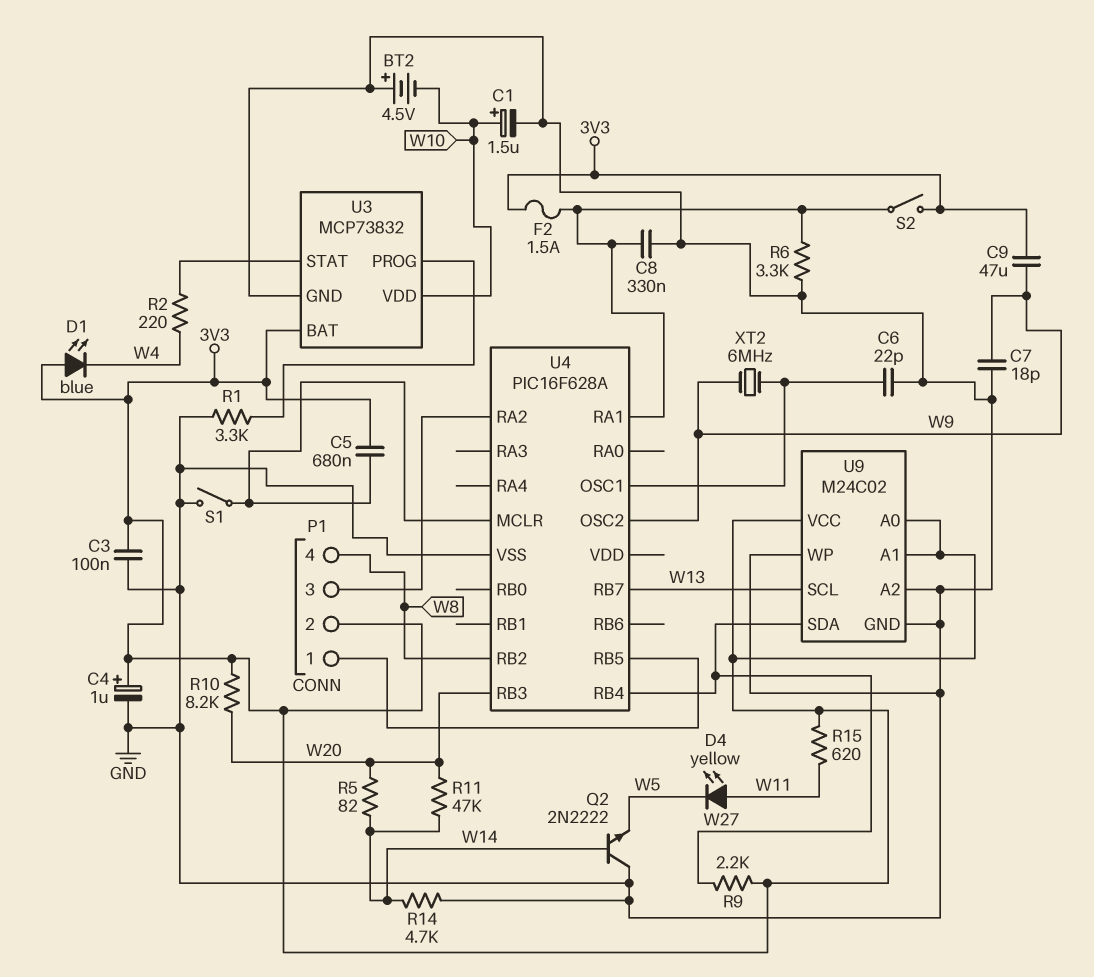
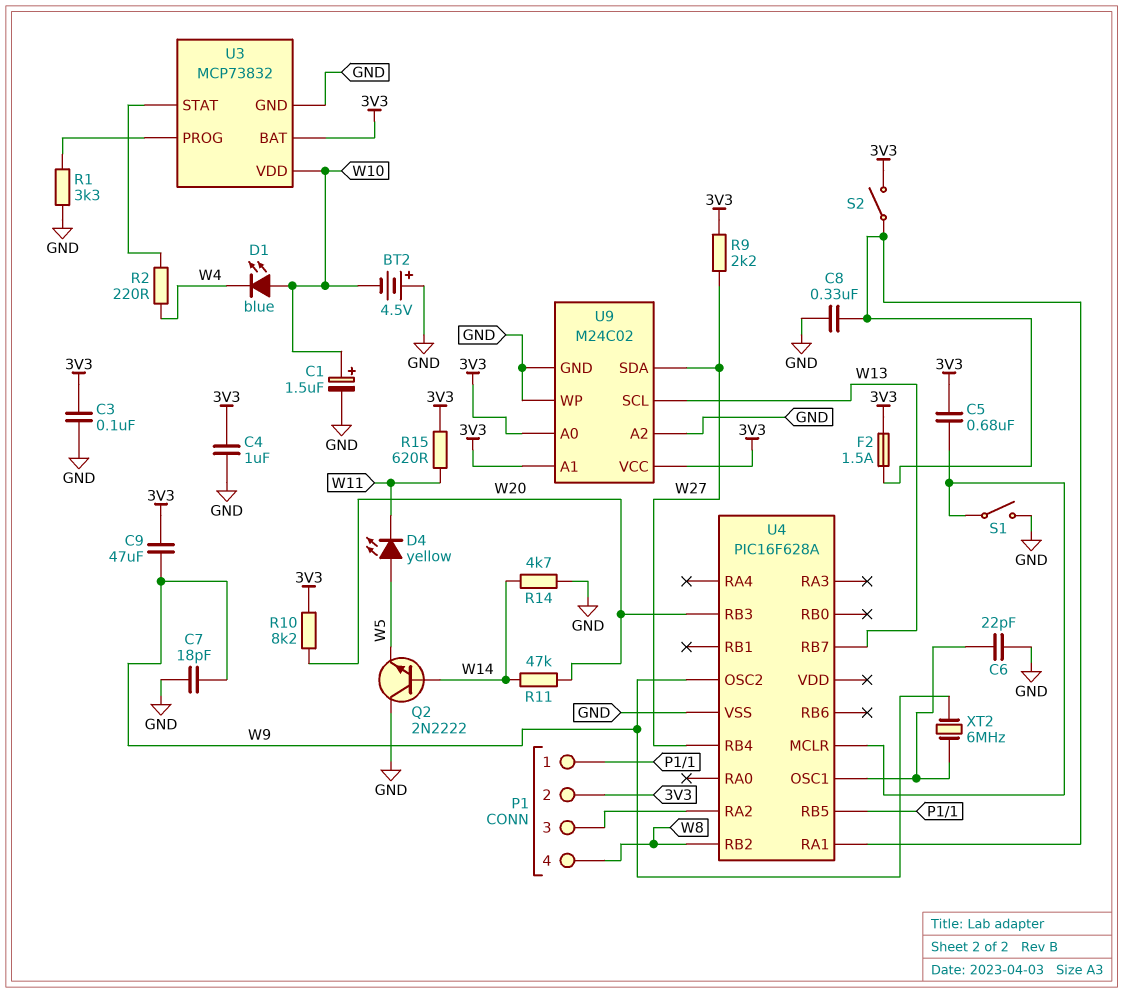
C4: 1uF (plus 3V3, minus GND) -> 1uF (3V3, GND)
D1: LED blue (A 3V3, K W4) -> LED blue (A W10, K W4)
D4: LED yellow (A W11, K W5) -> LED yellow (A W5, K W11)
R5: 82 (W14, W20) -> none
R6: 3.3k (GND, U4/RA1) -> none

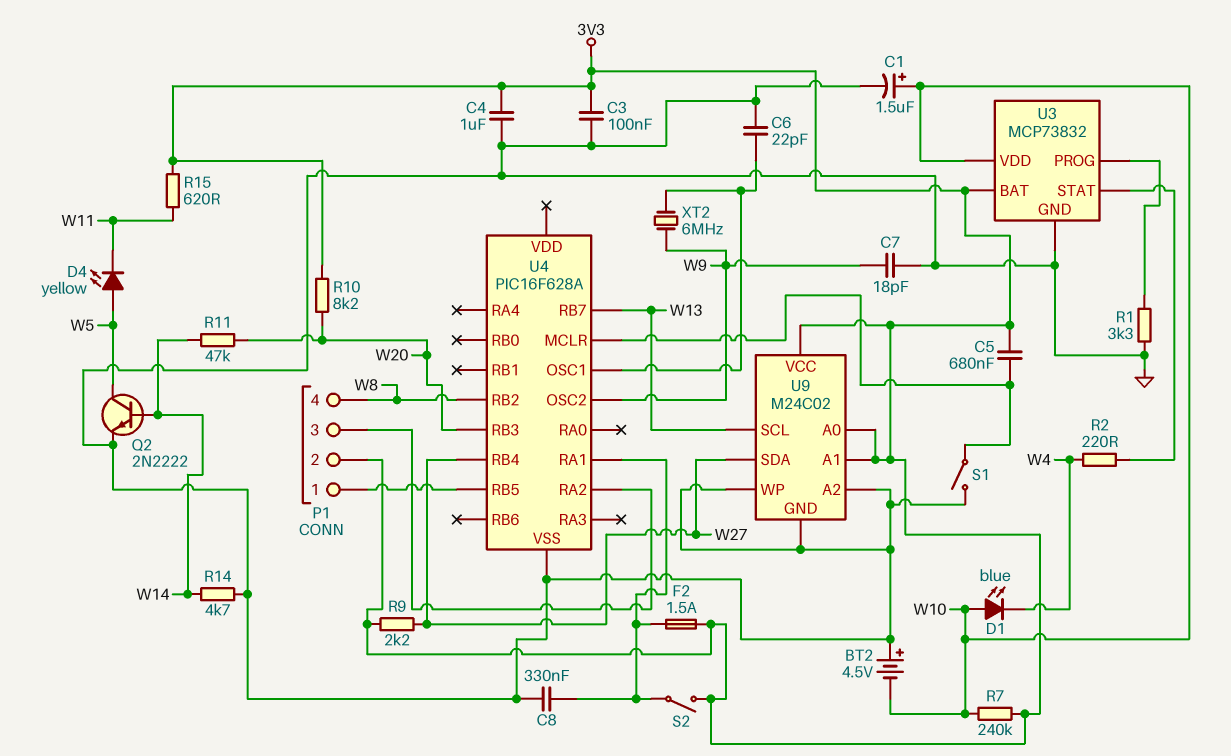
C9: 47uF (3V3, W9) -> none
Q2: NPN 2N2222 (B W14, C GND, E W5) -> NPN 2N2222 (B W14, C W5, E GND)
R7: none -> 240k (3V3, W10)

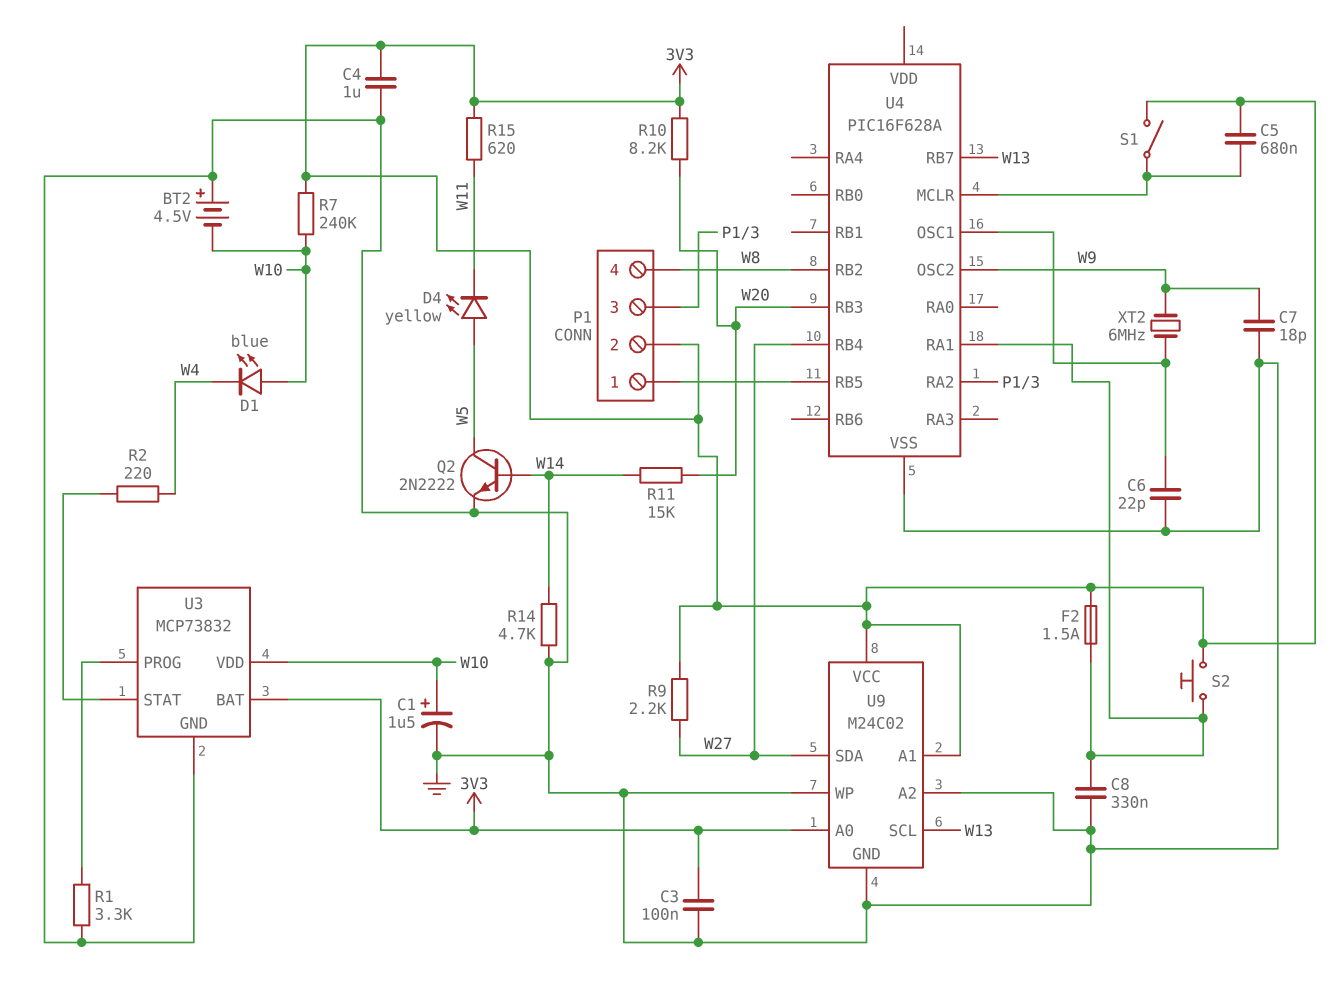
R11: 47k (W14, W20) -> 15k (W14, W20)
S1: switch (GND, U4/MCLR) -> switch (3V3, U4/MCLR)
S2: switch (3V3, U4/RA1) -> button (3V3, U4/RA1)

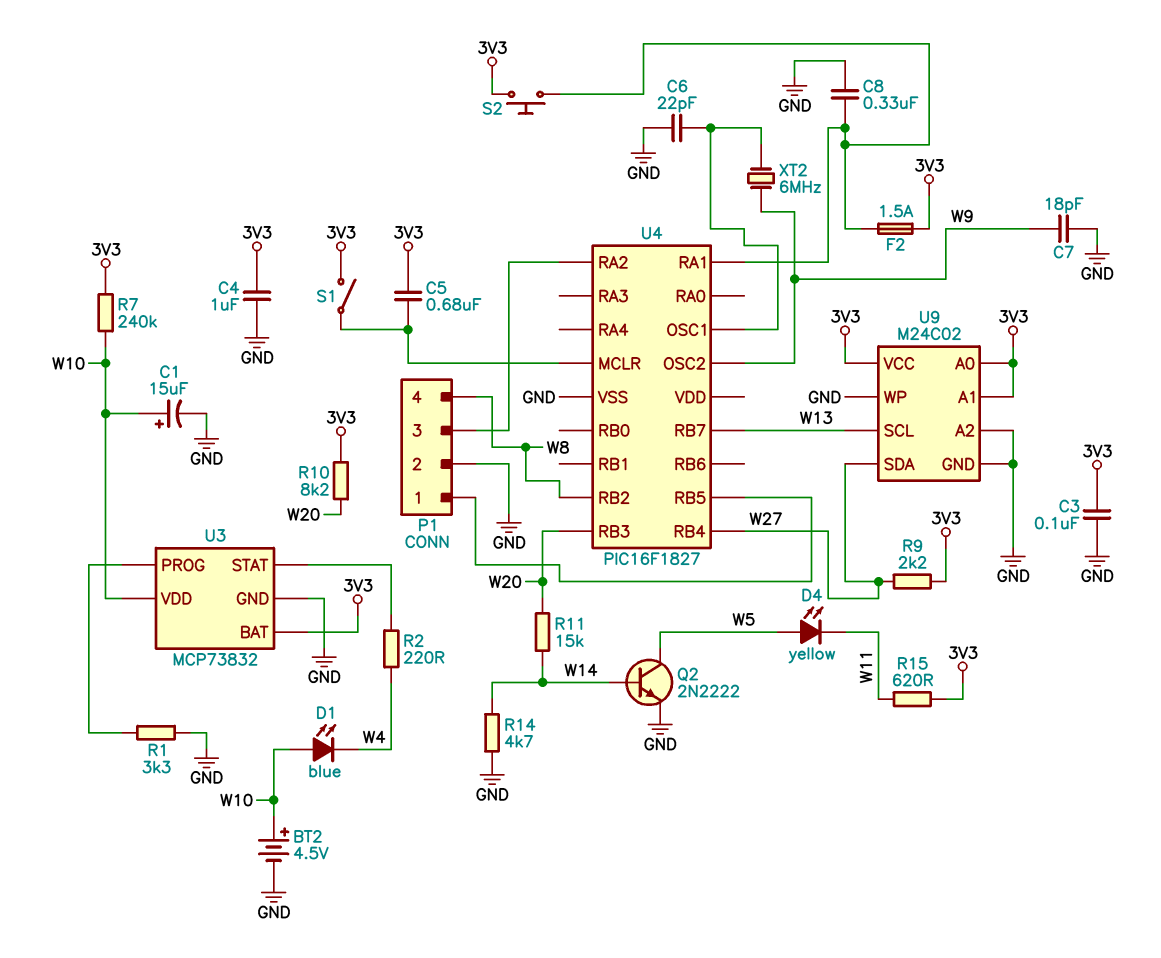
BT2: 4.5V (plus GND, minus W10) -> 4.5V (plus W10, minus GND)
C1: 1.5uF (plus W10, minus GND) -> 15uF (plus W10, minus GND)
P1 pin 2: 3V3 -> GND
U4: PIC16F628A -> PIC16F1827

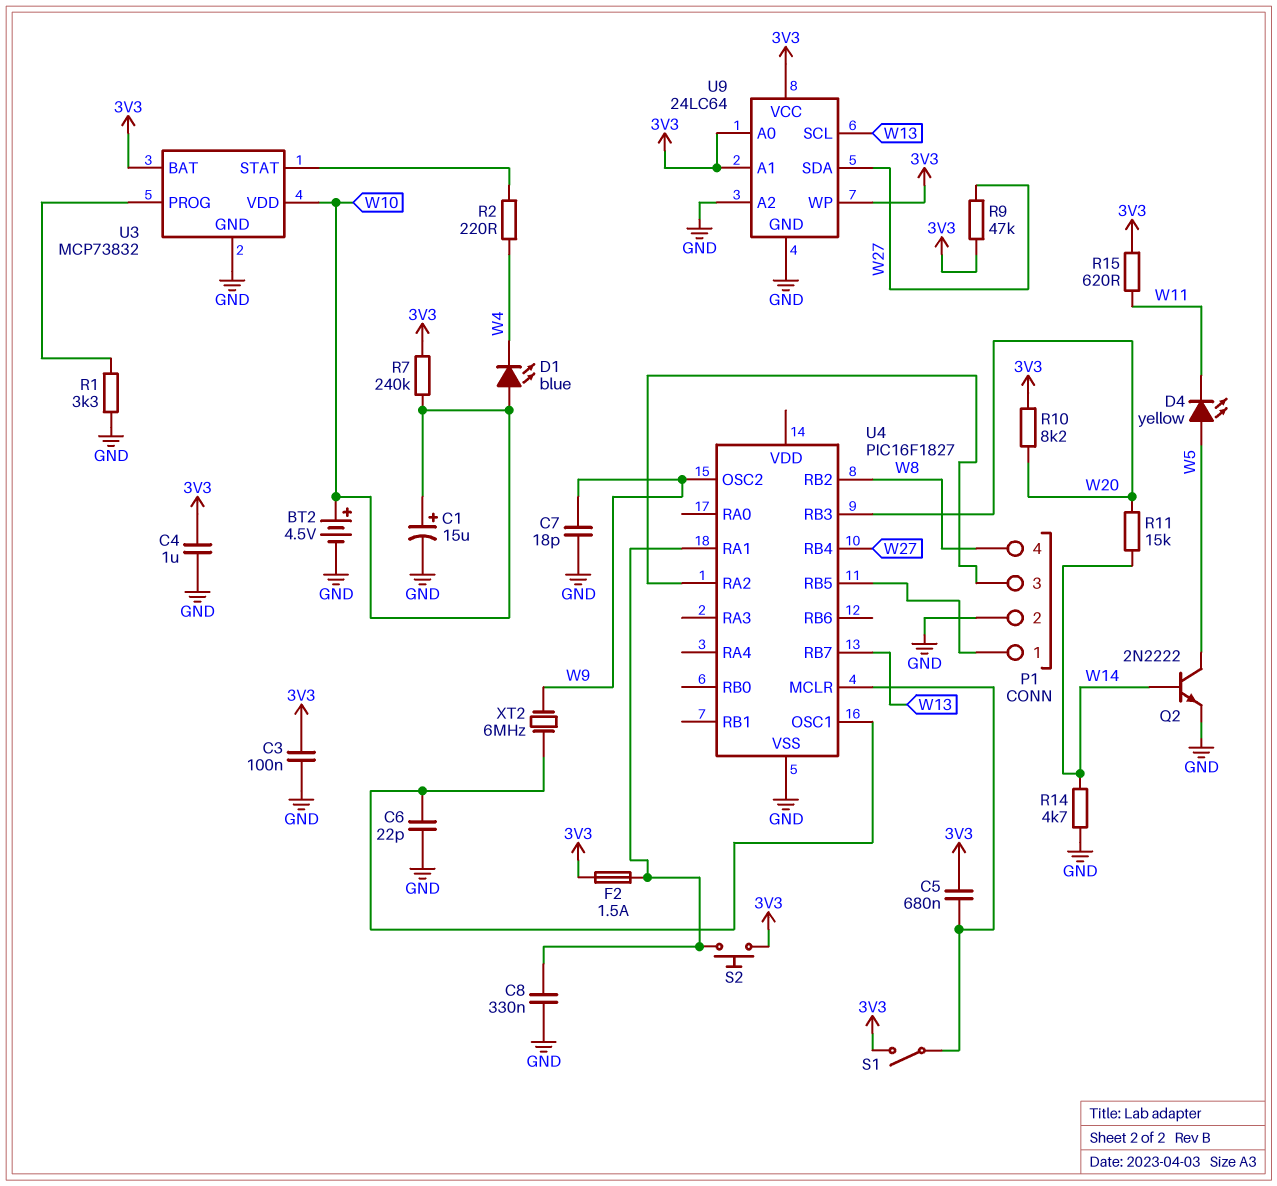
R9: 2.2k (3V3, W27) -> 47k (3V3, W27)
U9: M24C02 -> 24LC64
U9 pin WP: GND -> 3V3

